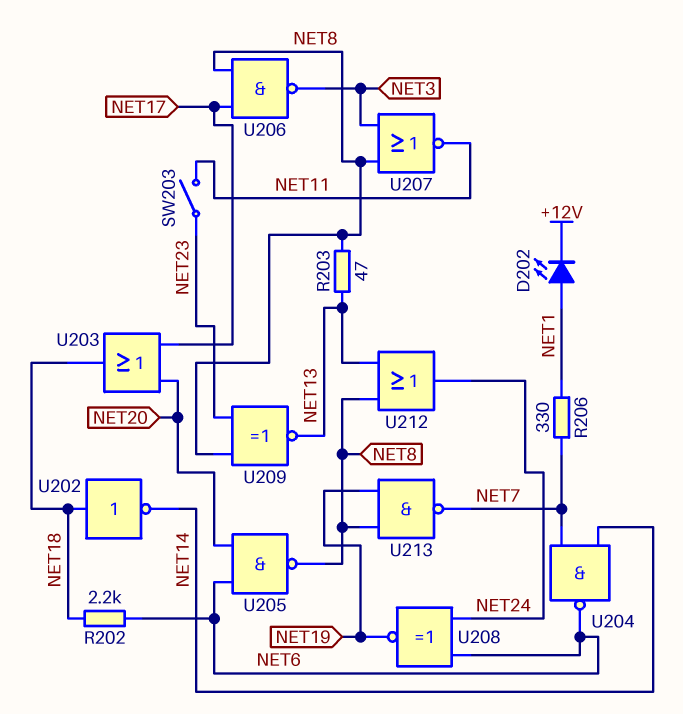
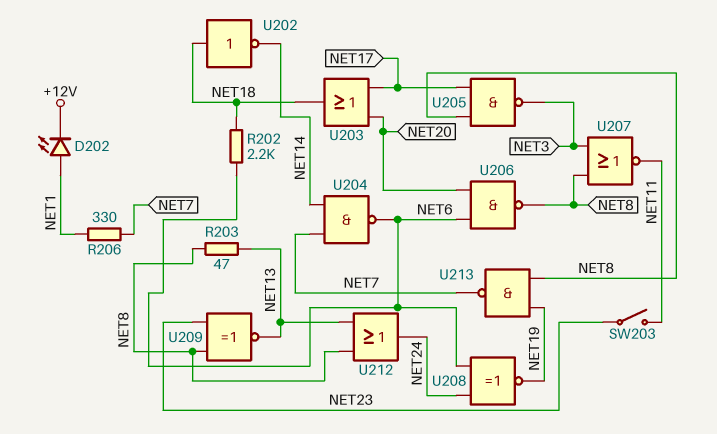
U205: NAND (in NET6, in NET20, out NET8) -> NAND (in NET8, in NET17, out NET3)
U206: NAND (in NET8, in NET17, out NET3) -> NAND (in NET6, in NET20, out NET8)

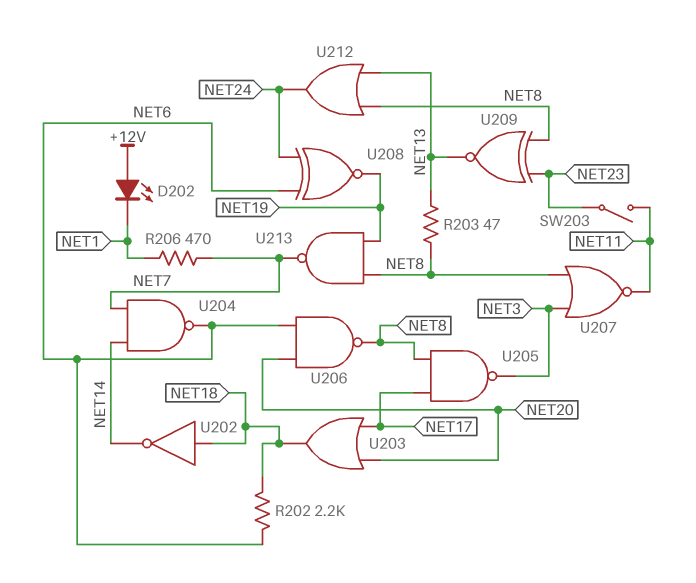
D202: LED (A NET1, K +12V) -> LED (A +12V, K NET1)
R206: 330 (NET1, NET7) -> 470 (NET1, NET7)

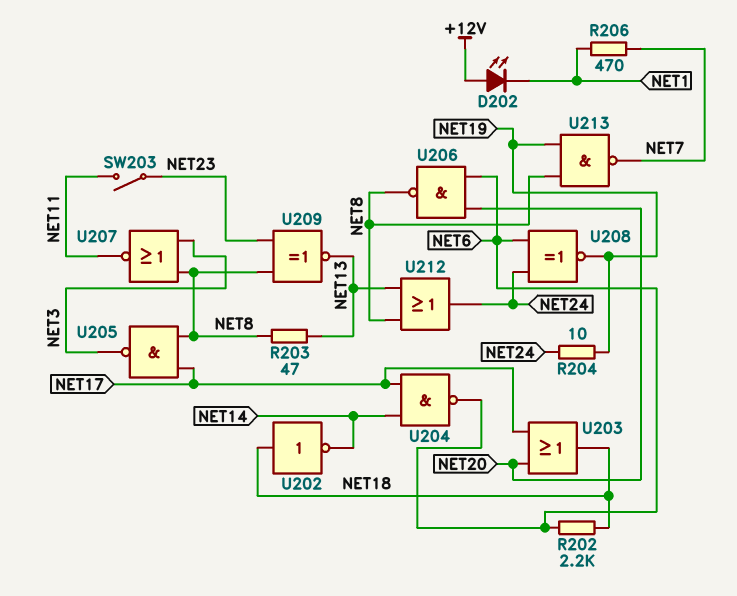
R204: none -> 10 (NET19, NET24)
U204: NAND (in NET7, in NET14, out NET6) -> NAND (in NET14, in NET17, out NET6)

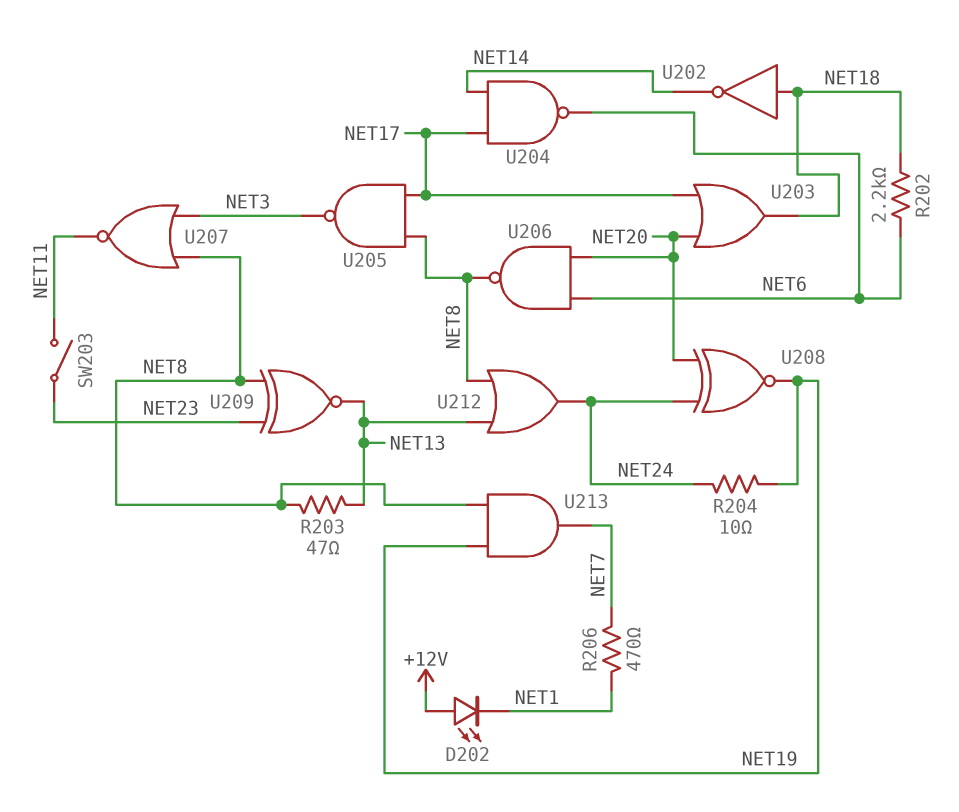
U208: XNOR (in NET6, in NET24, out NET19) -> XNOR (in NET20, in NET24, out NET19)
U213: NAND (in NET8, in NET19, out NET7) -> AND (in NET8, in NET19, out NET7)

